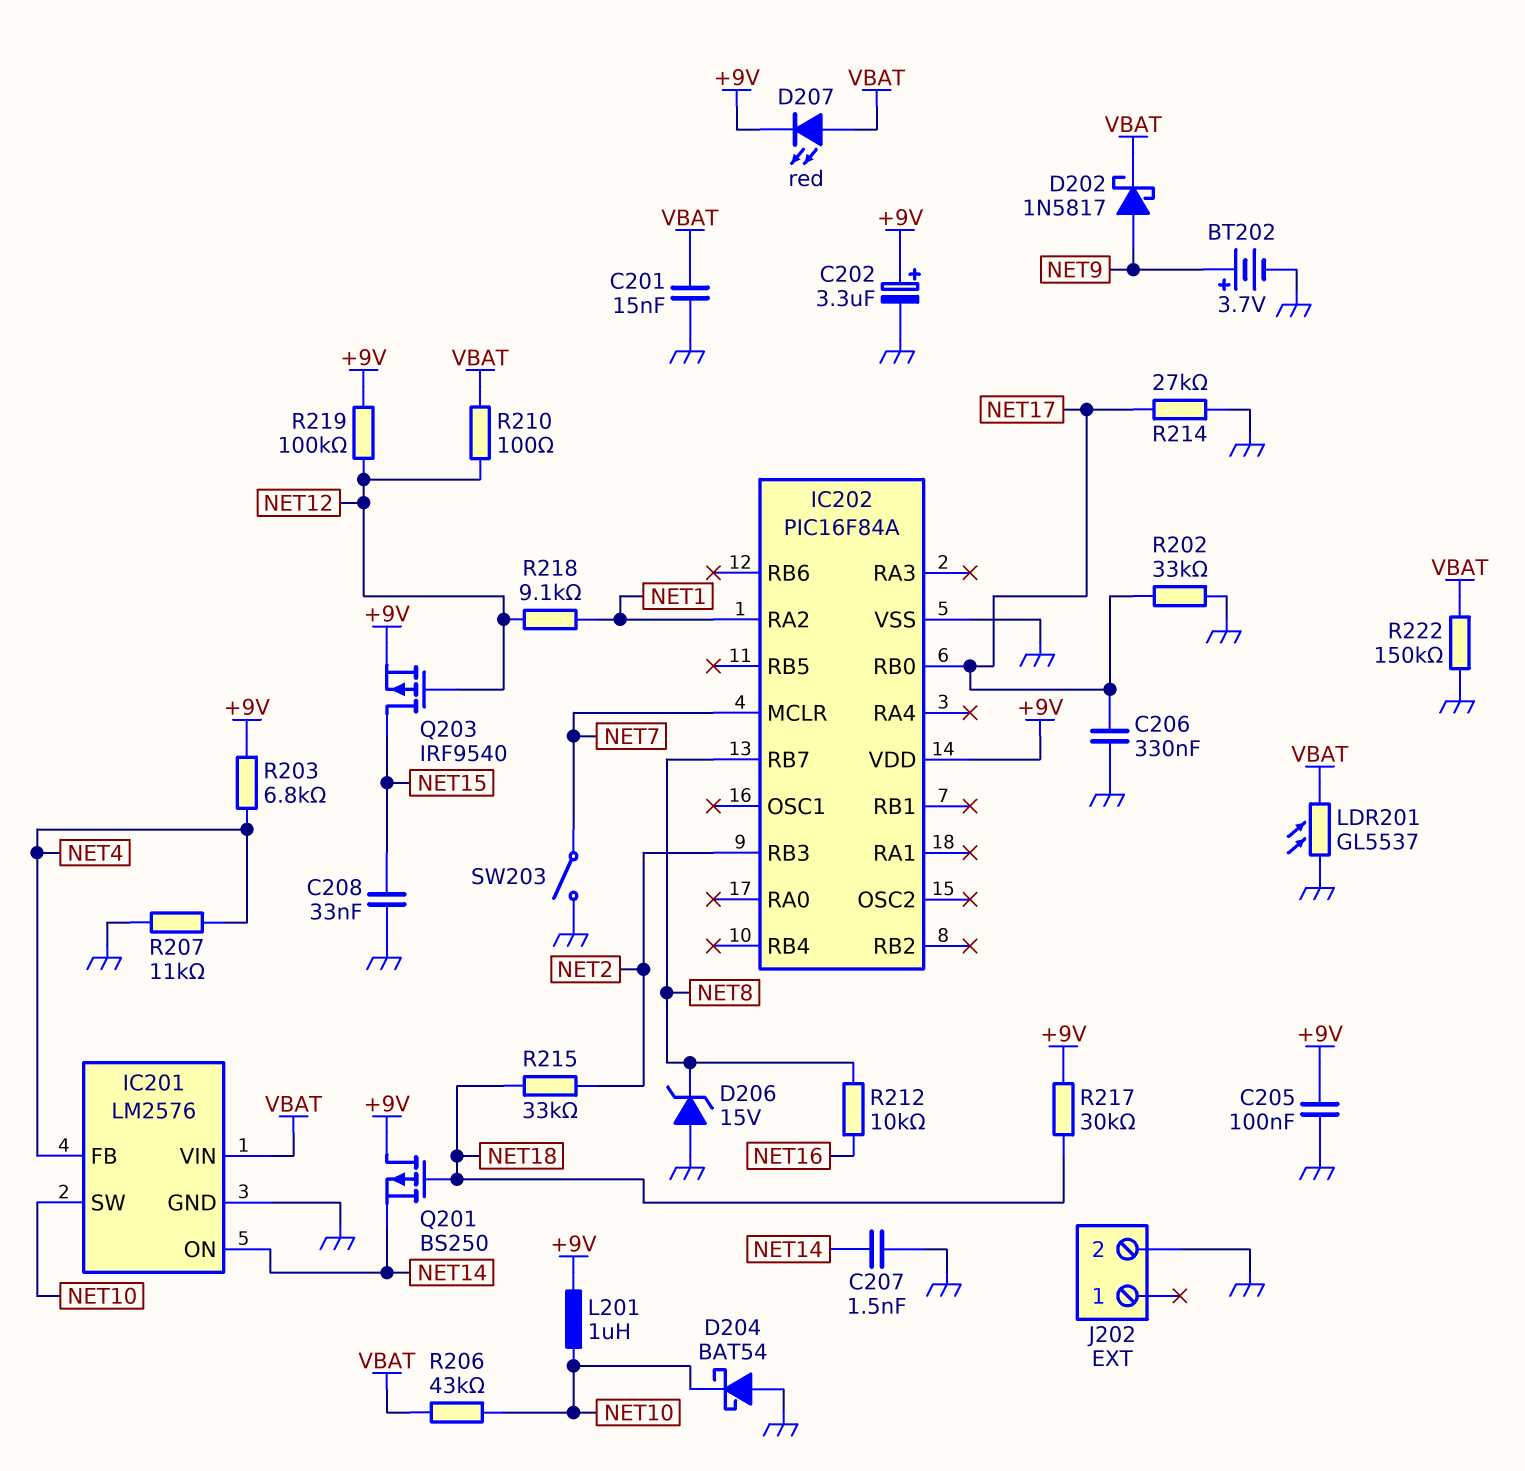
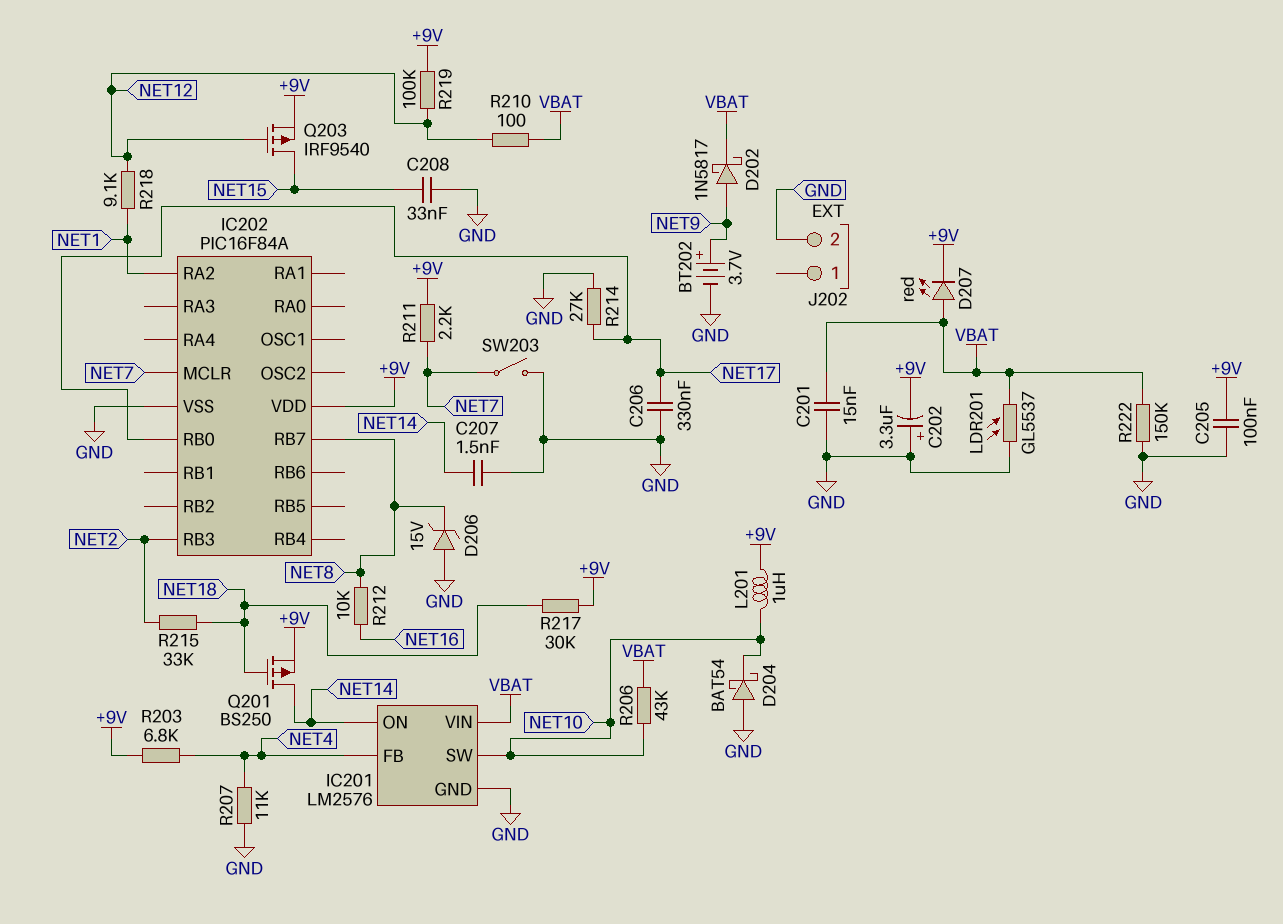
C202: 3.3uF (plus +9V, minus GND) -> 3.3uF (plus GND, minus +9V)
Q201: PMOS BS250 (G NET18, D +9V, S NET14) -> PMOS BS250 (G NET18, D NET14, S +9V)
R202: 33k (GND, NET17) -> none
R211: none -> 2.2k (+9V, NET7)

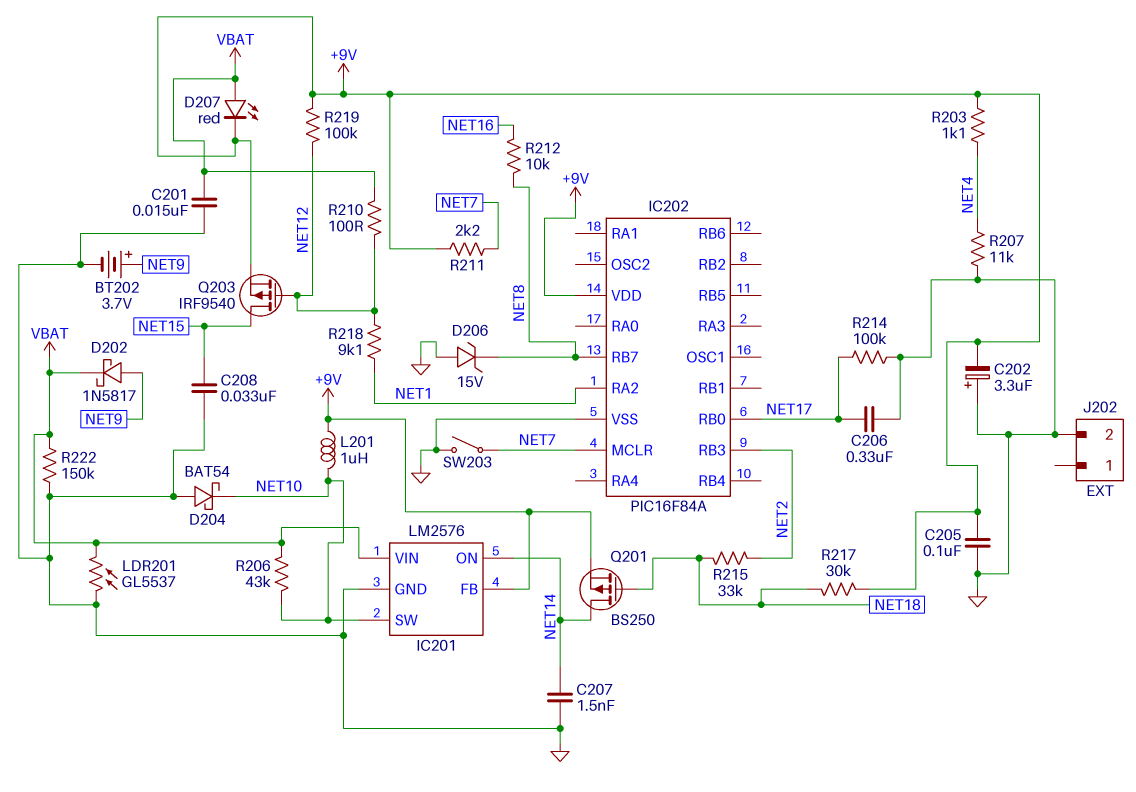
IC201 pin FB: NET4 -> +9V
R203: 6.8k (+9V, NET4) -> 1.1k (+9V, NET4)
R214: 27k (GND, NET17) -> 100k (GND, NET17)

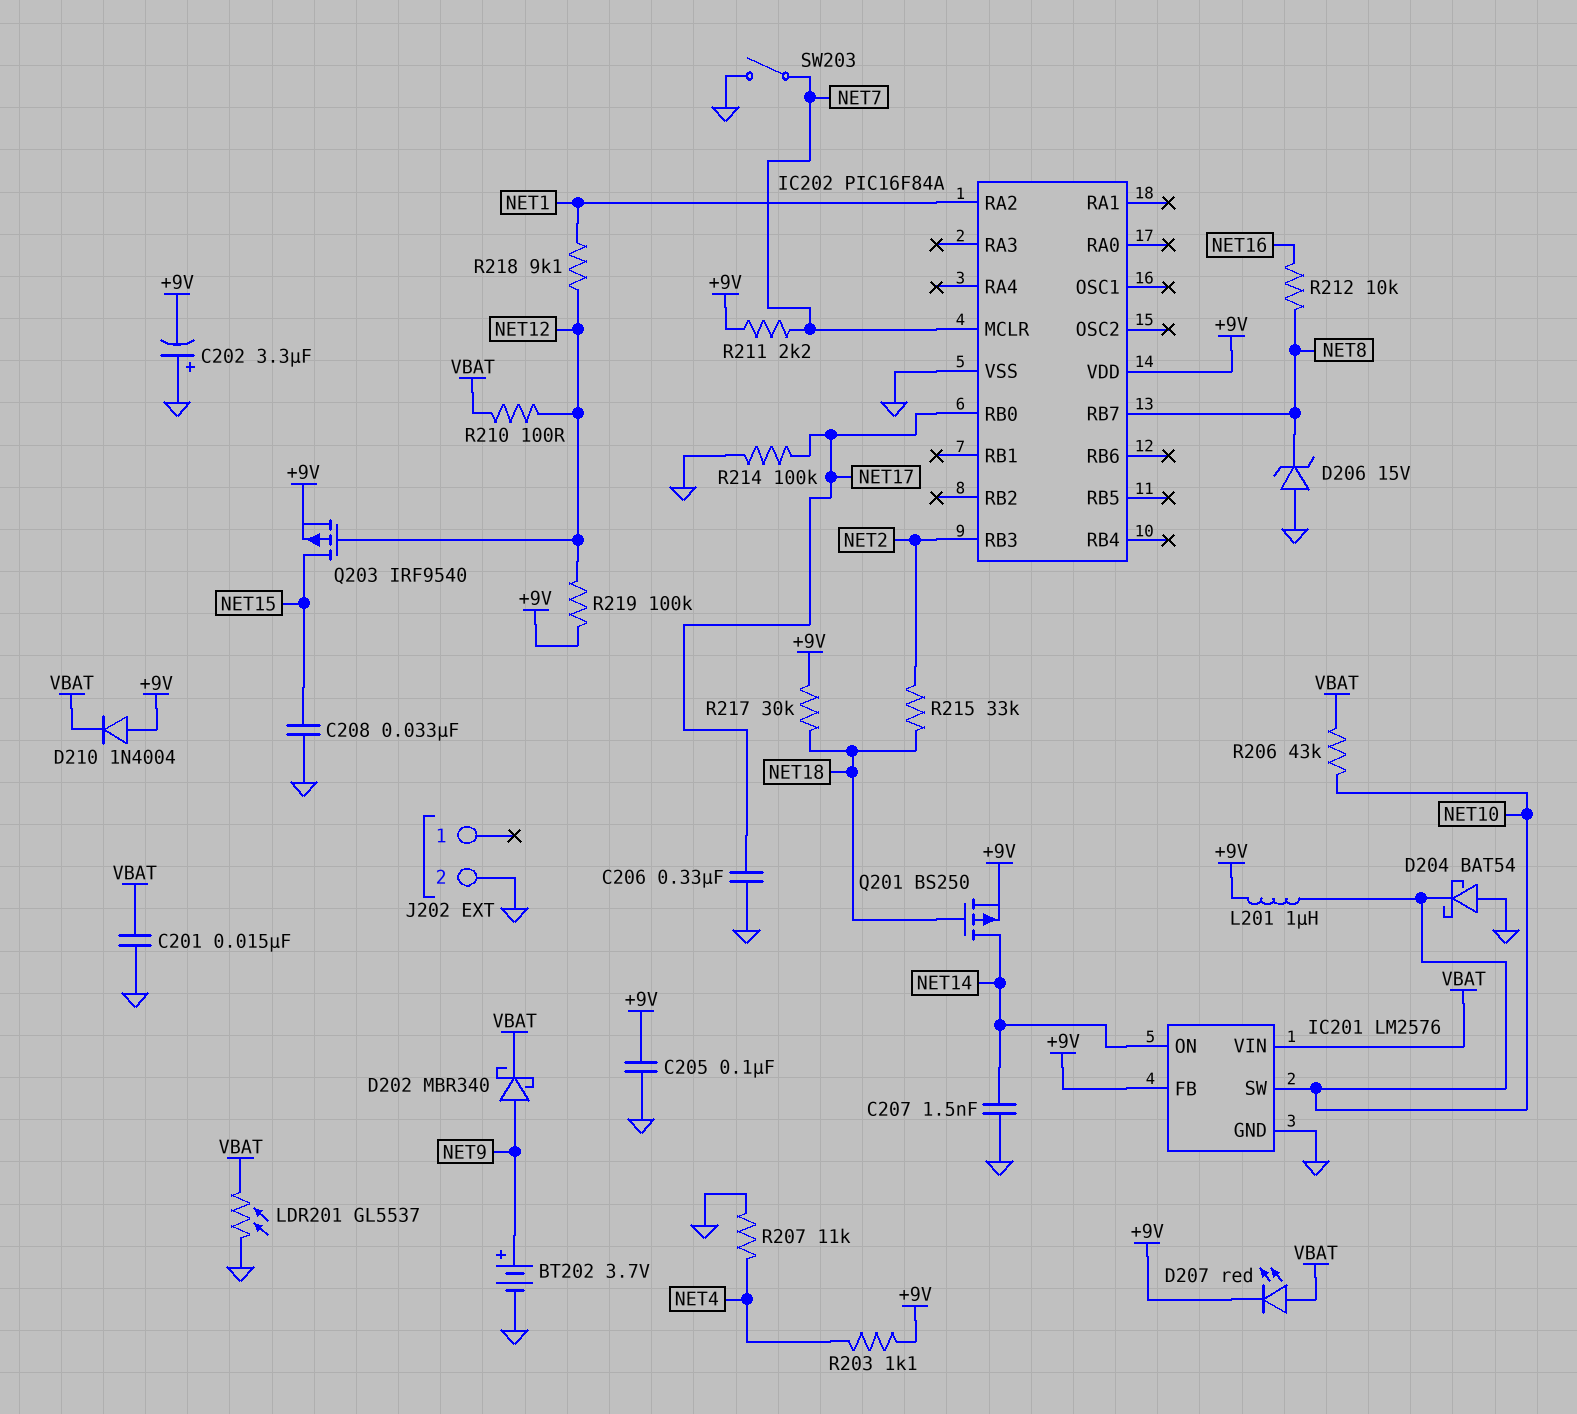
D202: schottky 1N5817 (A NET9, K VBAT) -> schottky MBR340 (A NET9, K VBAT)
D210: none -> diode 1N4004 (A +9V, K VBAT)
R222: 150k (GND, VBAT) -> none

